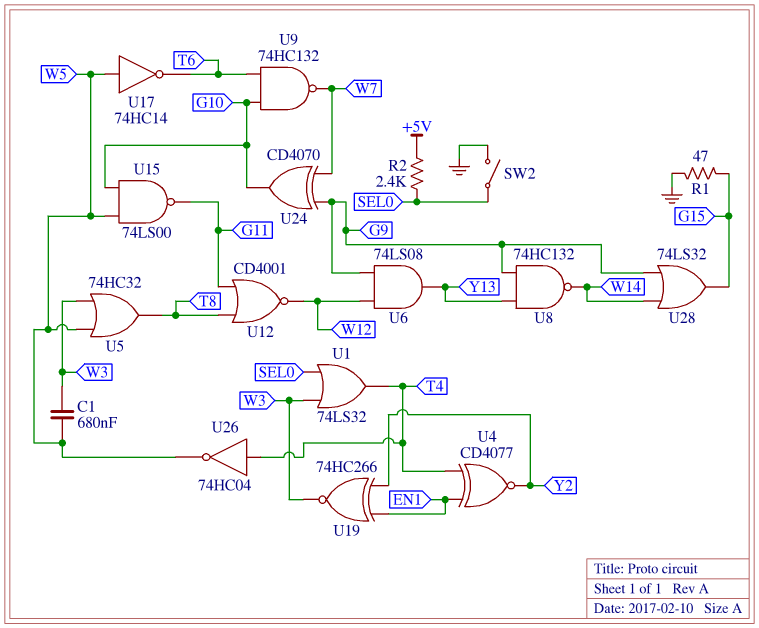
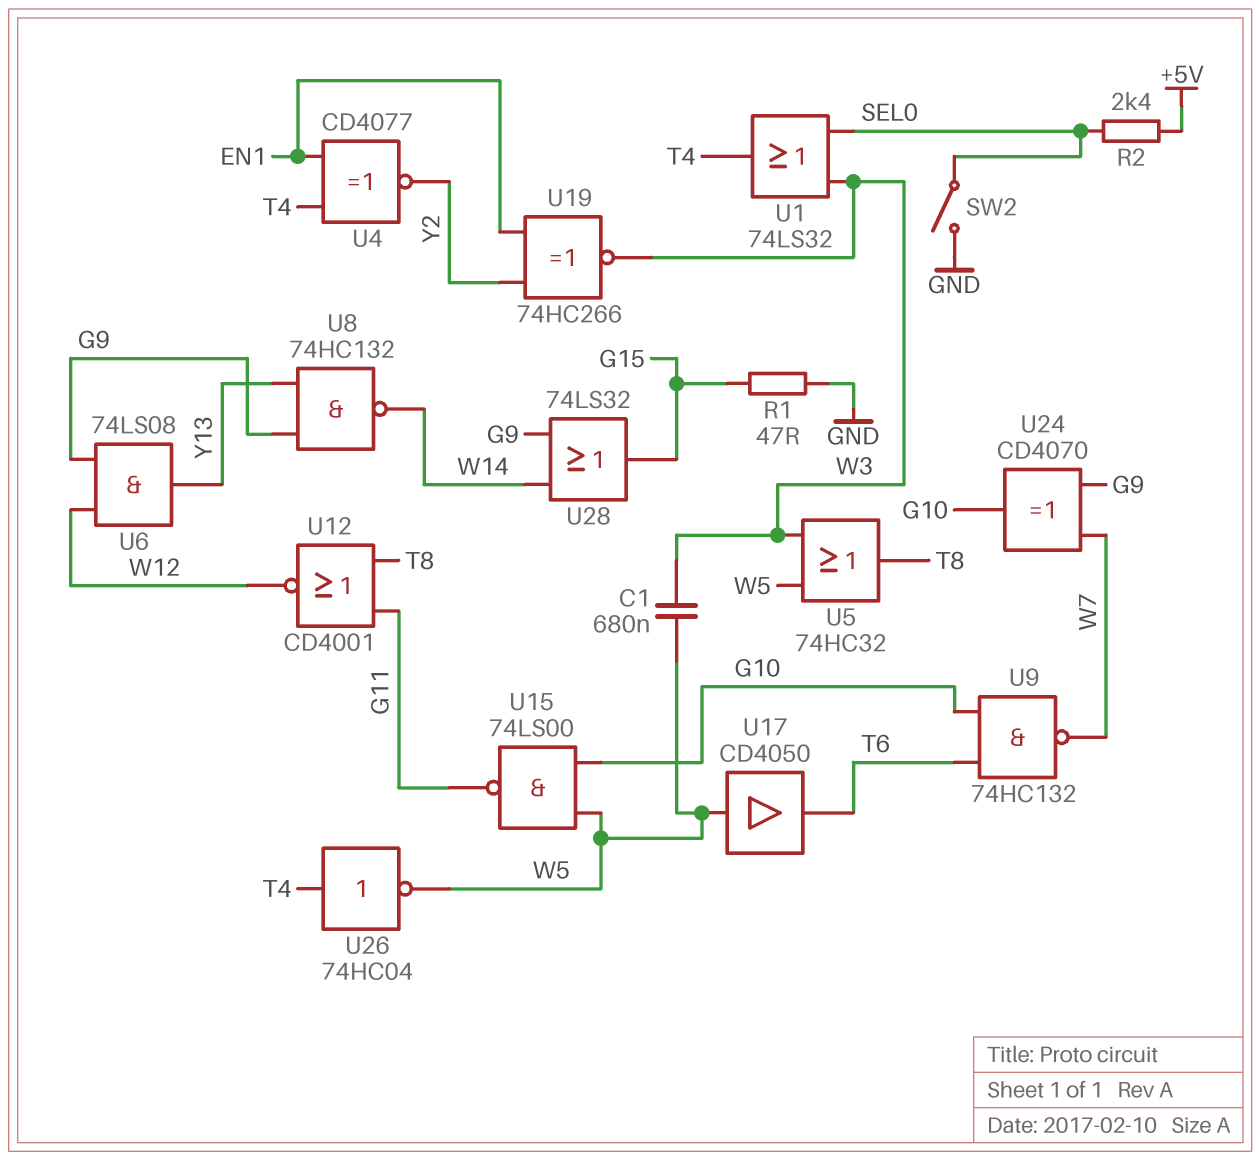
U17: NOT 74HC14 (in W5, out T6) -> buffer CD4050 (in W5, out T6)

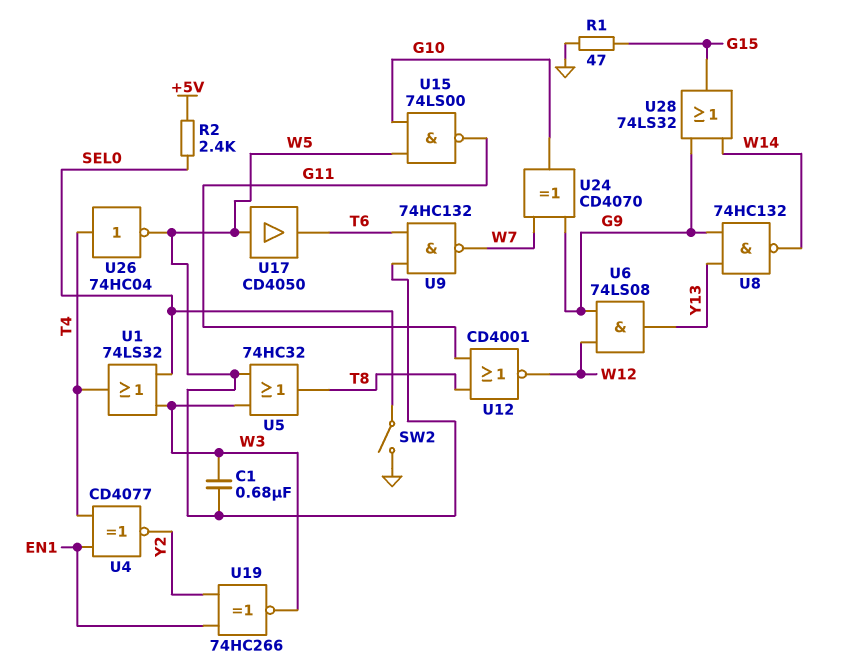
U9: NAND 74HC132 (in G10, in T6, out W7) -> NAND 74HC132 (in T6, in W5, out W7)

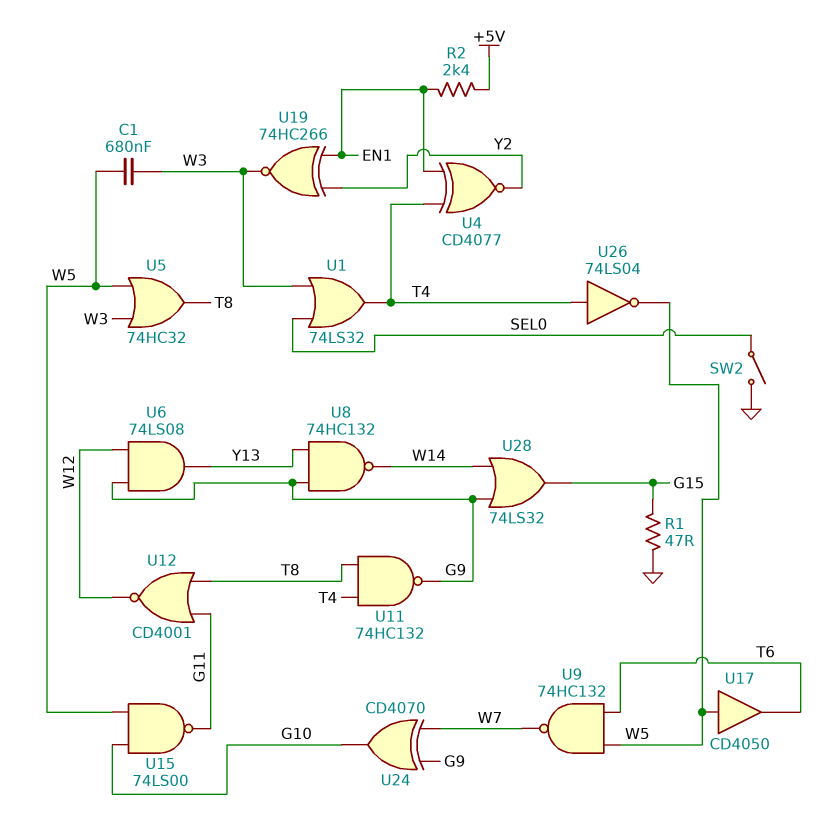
R2: 2.4k (+5V, SEL0) -> 2.4k (+5V, EN1)
U11: none -> NAND 74HC132 (in T4, in T8, out G9)
U26: NOT 74HC04 (in T4, out W5) -> NOT 74LS04 (in T4, out W5)

